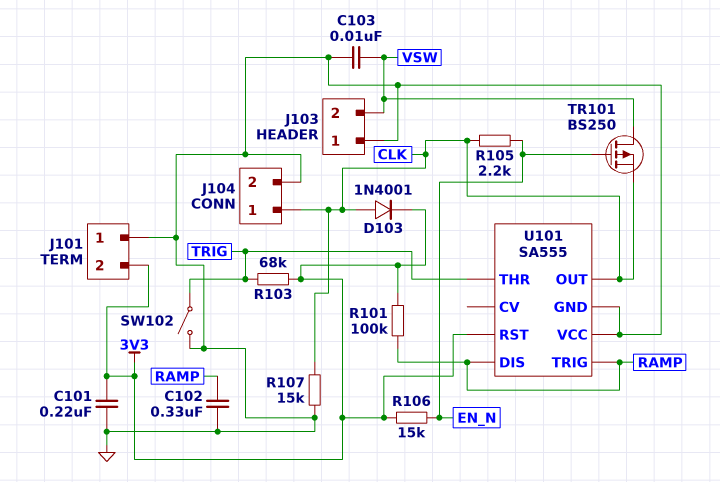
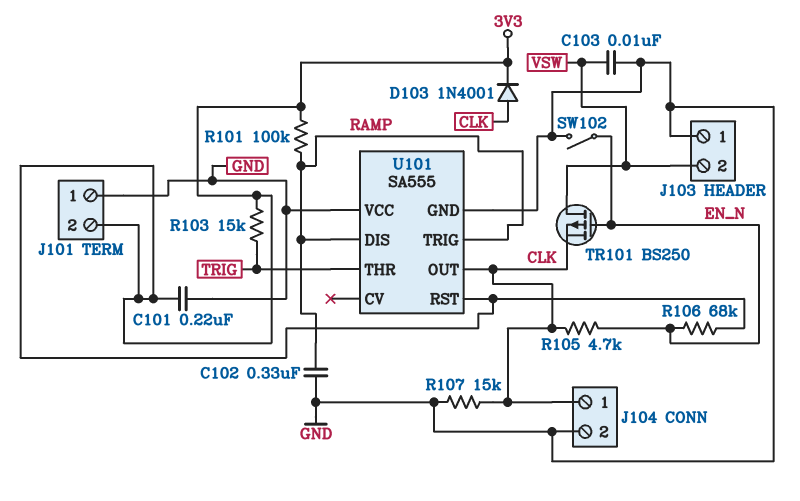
R103: 68k (3V3, TRIG) -> 15k (3V3, TRIG)
R105: 2.2k (CLK, EN_N) -> 4.7k (CLK, EN_N)
R106: 15k (3V3, EN_N) -> 68k (3V3, EN_N)
SW102: switch (GND, TRIG) -> switch (EN_N, GND)

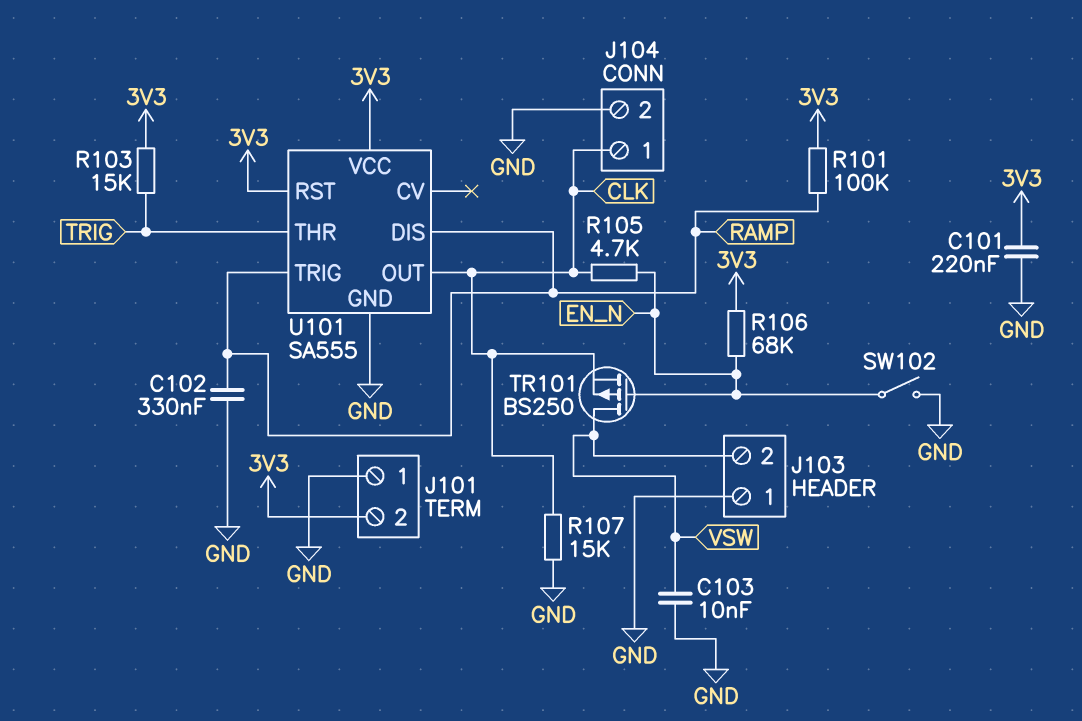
D103: diode 1N4001 (A CLK, K 3V3) -> none
U101 pin VCC: GND -> 3V3

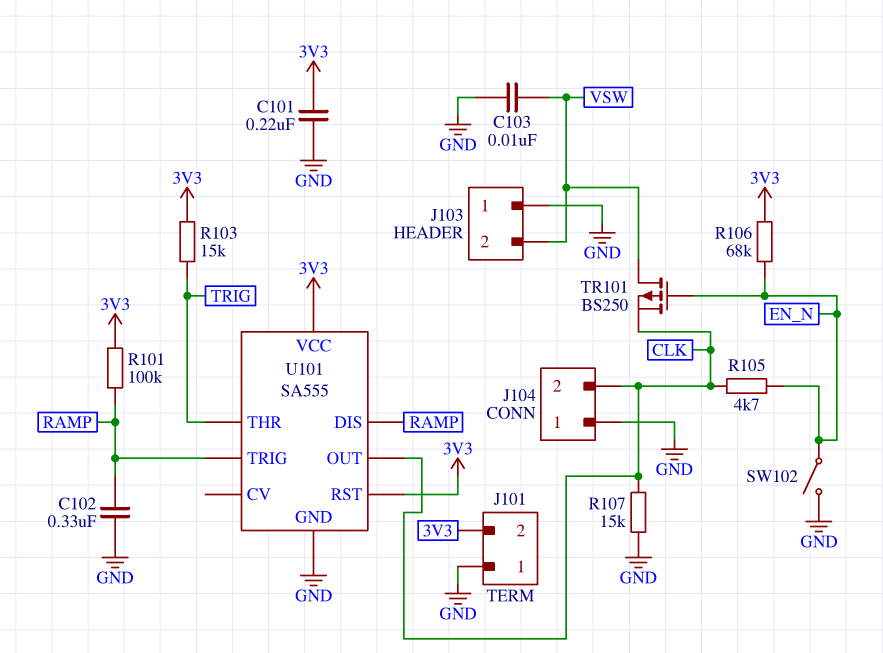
J104 pin 1: CLK -> GND
J104 pin 2: GND -> CLK

